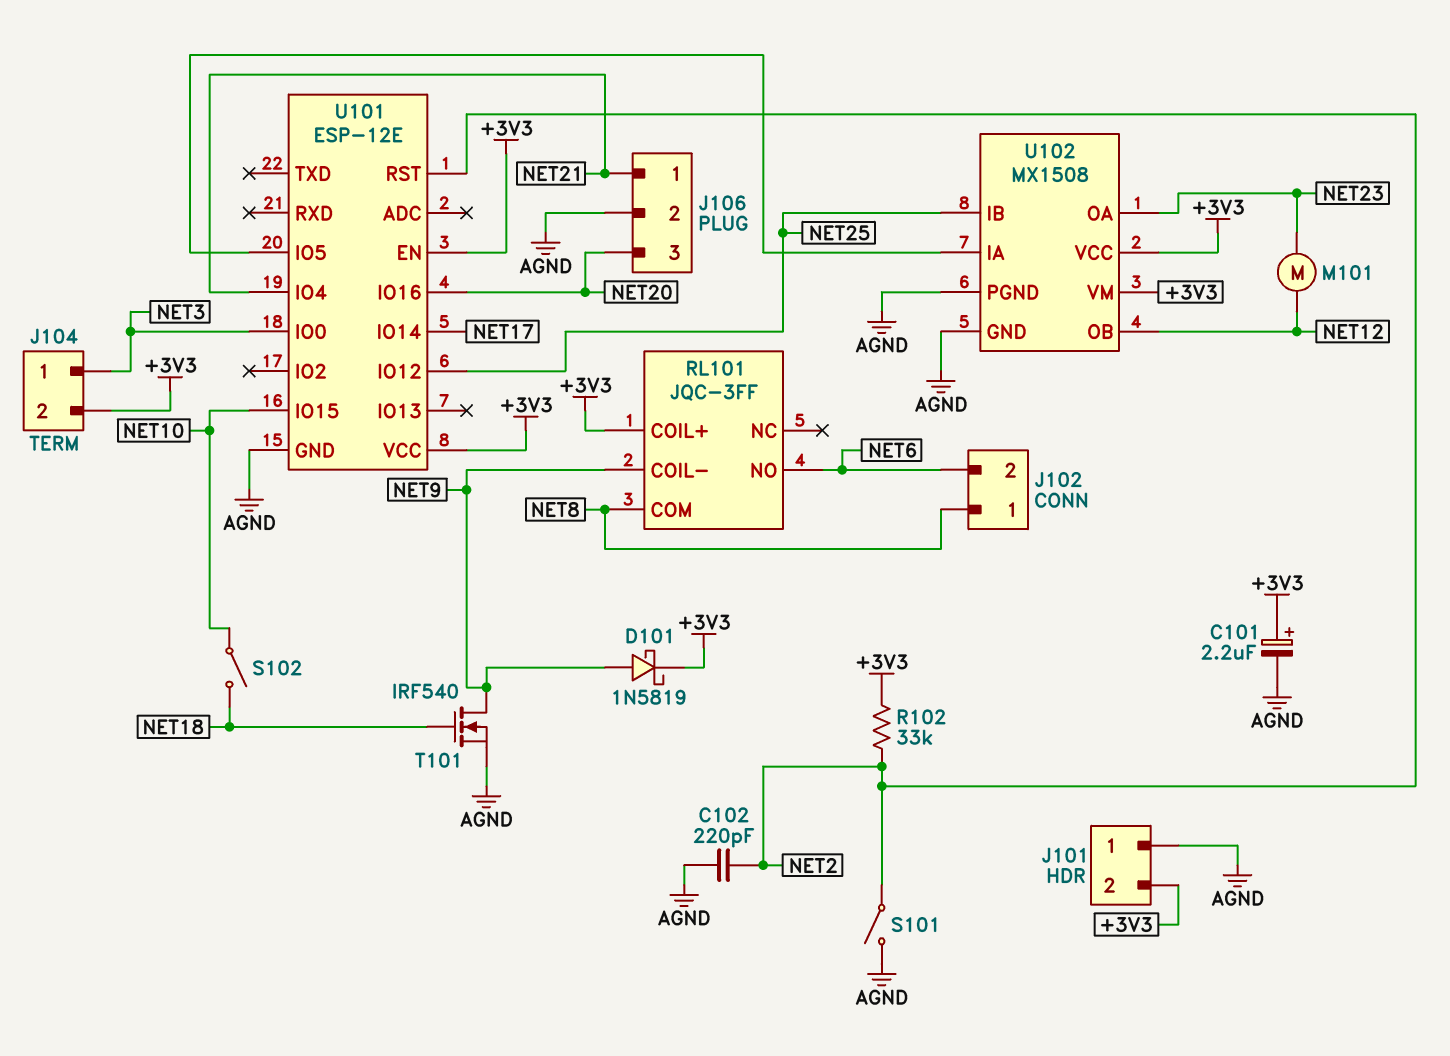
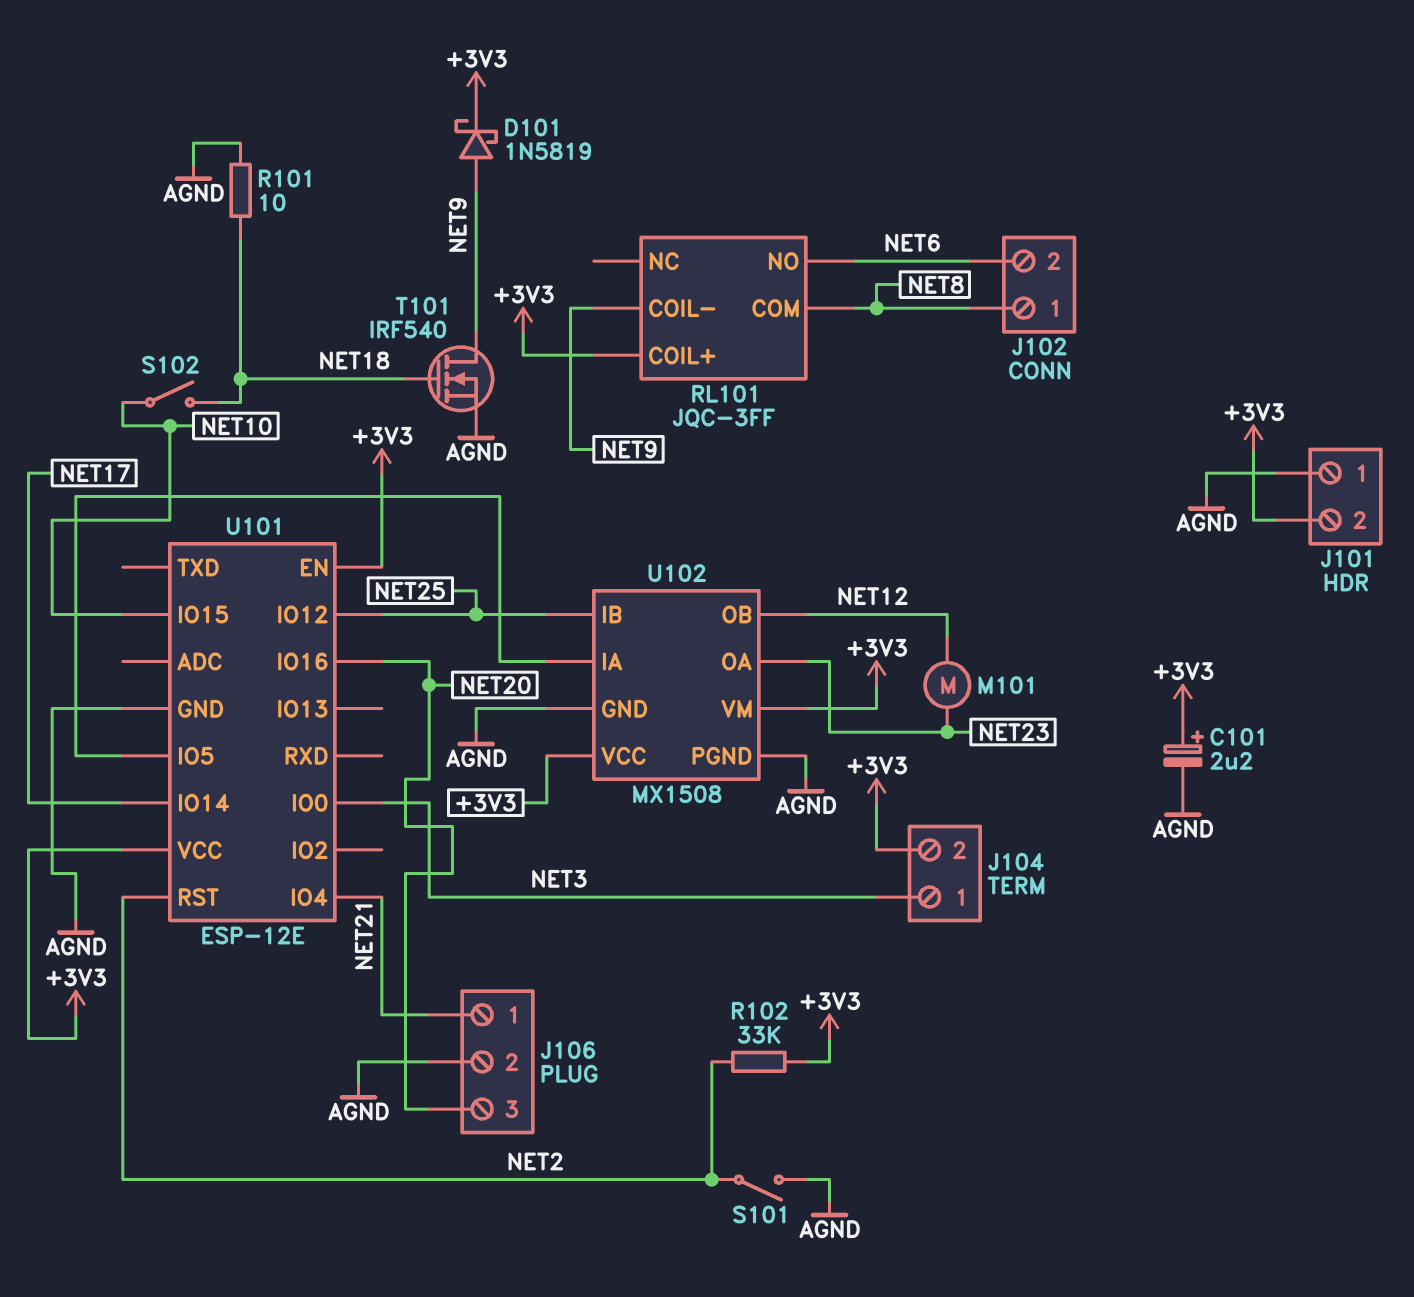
C102: 220pF (AGND, NET2) -> none
R101: none -> 10 (AGND, NET18)

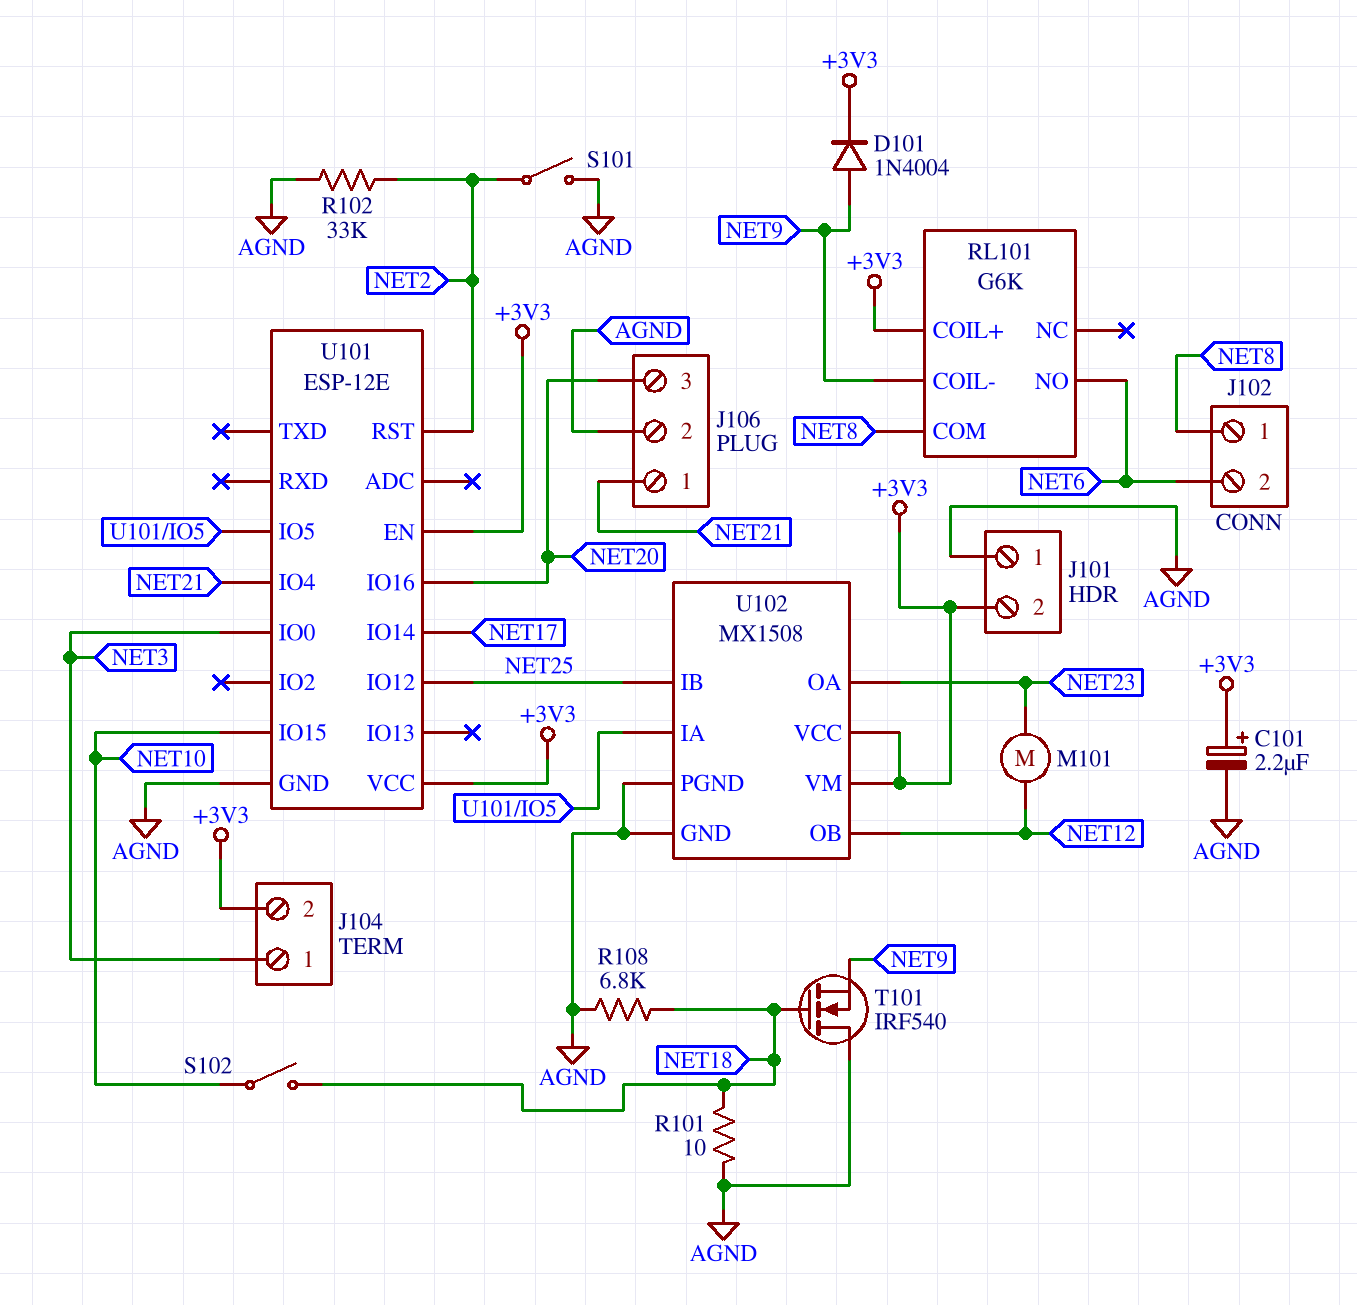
D101: schottky 1N5819 (A NET9, K +3V3) -> diode 1N4004 (A NET9, K +3V3)
R102: 33k (+3V3, NET2) -> 33k (AGND, NET2)
R108: none -> 6.8k (AGND, NET18)
RL101: JQC-3FF -> G6K
T101: NMOS IRF540 (G NET18, D NET9, S AGND) -> NMOS IRF540 (G NET18, D AGND, S NET9)

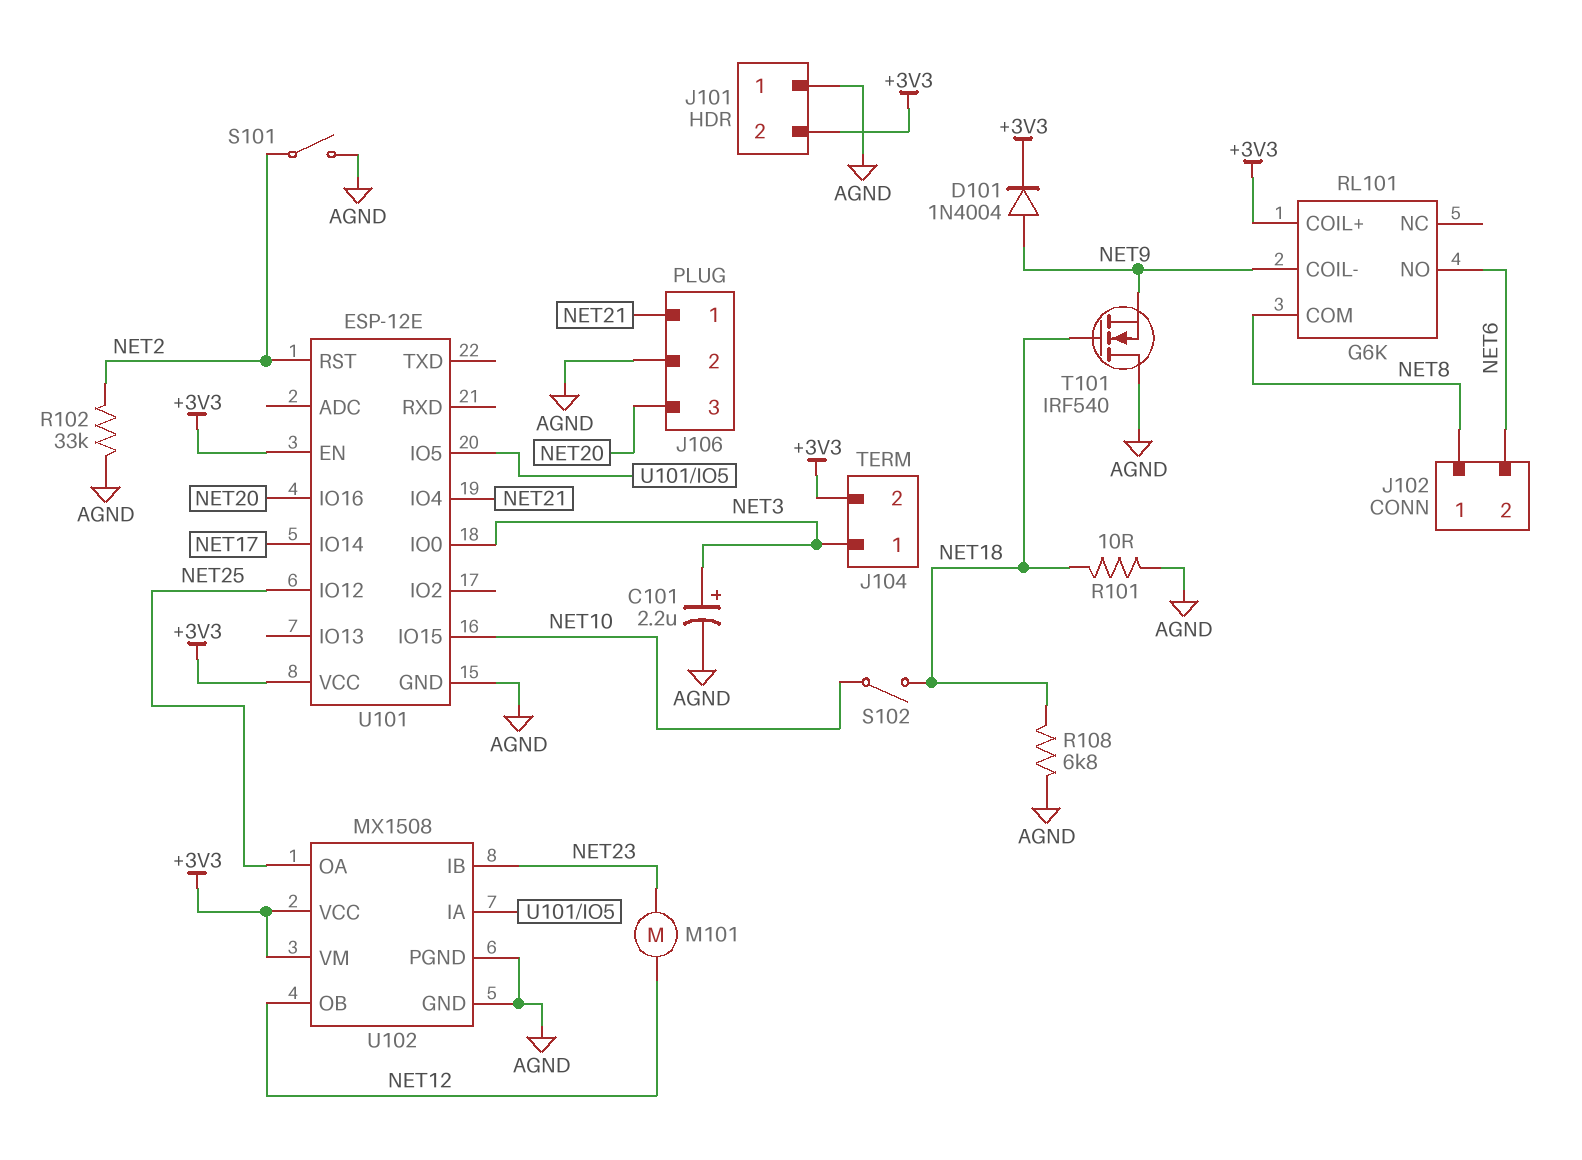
C101: 2.2uF (plus +3V3, minus AGND) -> 2.2uF (plus NET3, minus AGND)
U102 pin IB: NET25 -> NET23
U102 pin OA: NET23 -> NET25

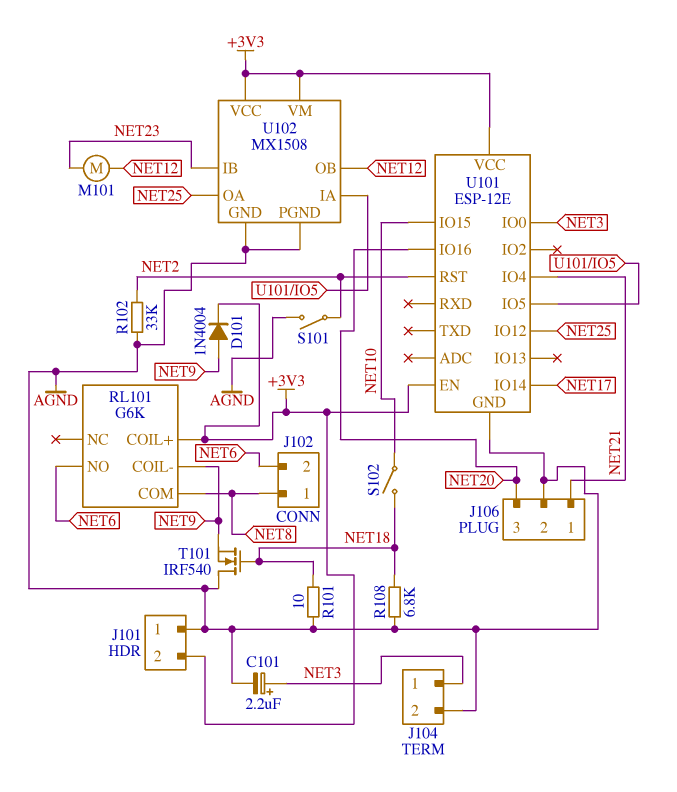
J104 pin 2: +3V3 -> AGND

